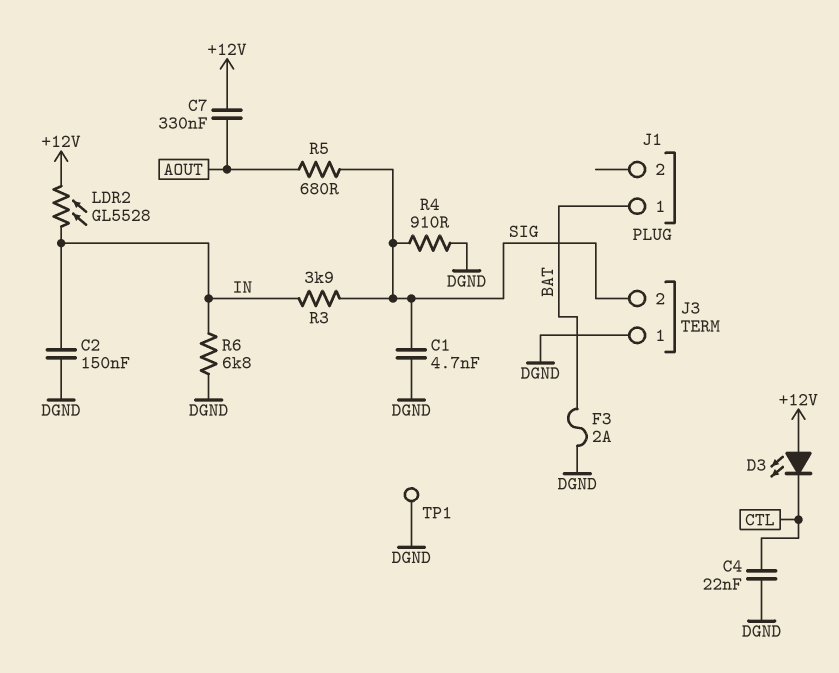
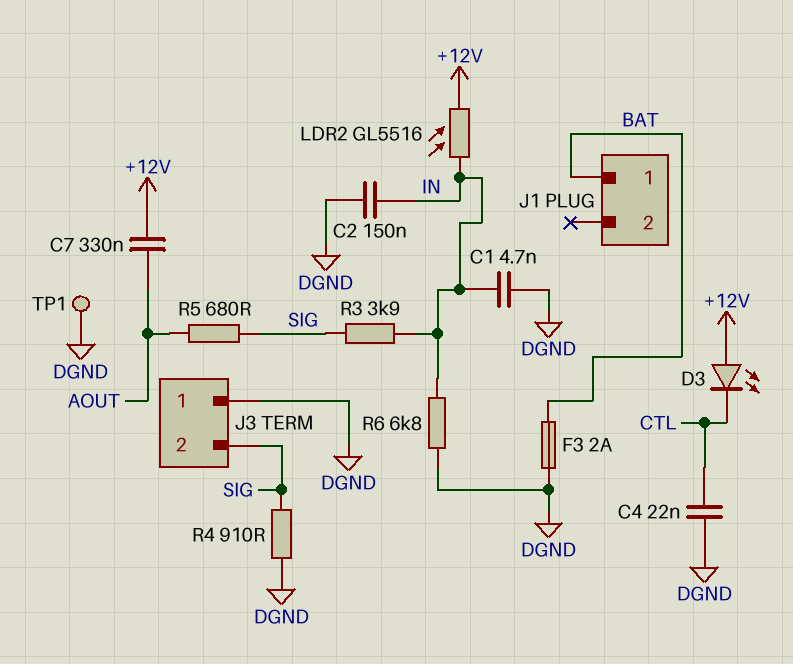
C1: 4.7nF (DGND, SIG) -> 4.7nF (DGND, IN)
LDR2: GL5528 (+12V, IN) -> GL5516 (+12V, IN)

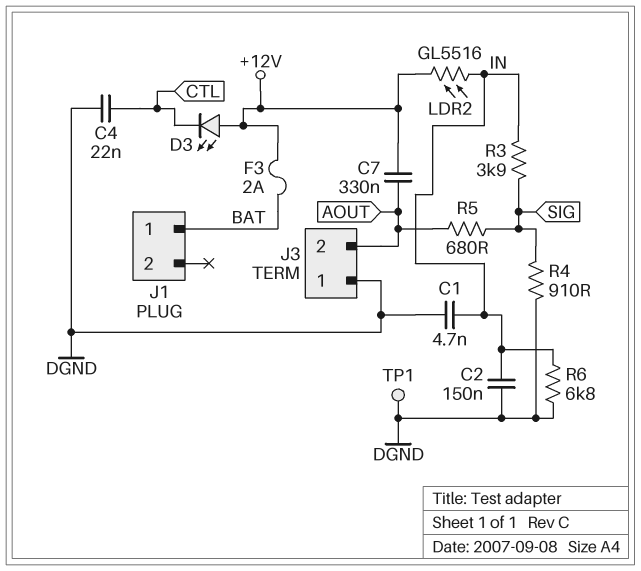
F3: 2A (BAT, DGND) -> 2A (+12V, BAT)
J3 pin 2: SIG -> AOUT

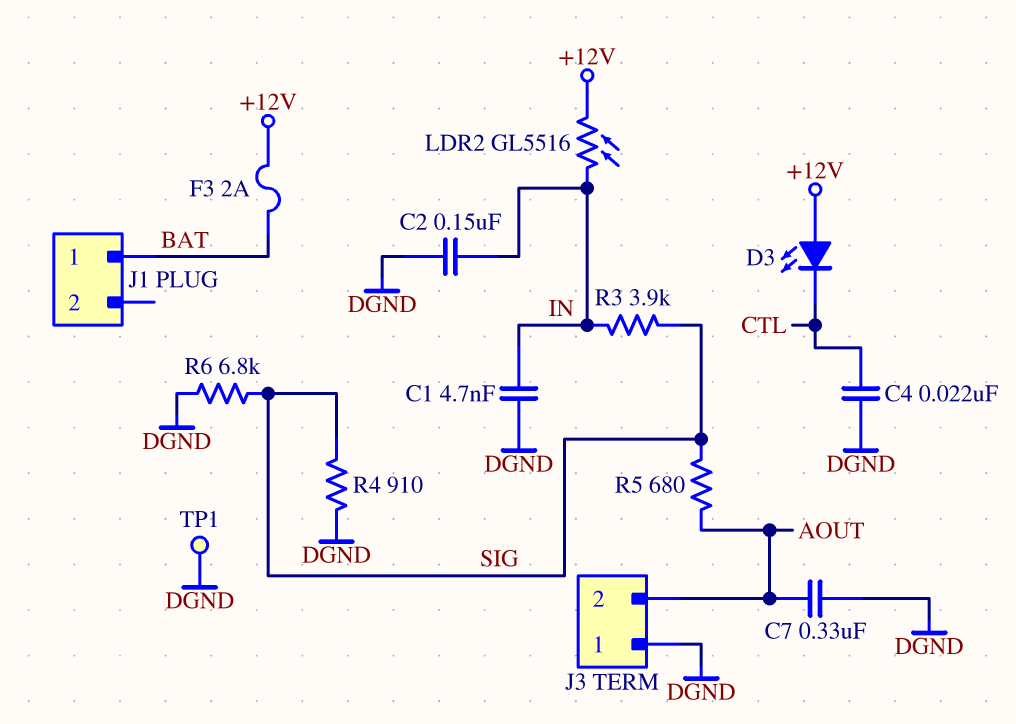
C7: 330nF (+12V, AOUT) -> 330nF (AOUT, DGND)
R6: 6.8k (DGND, IN) -> 6.8k (DGND, SIG)

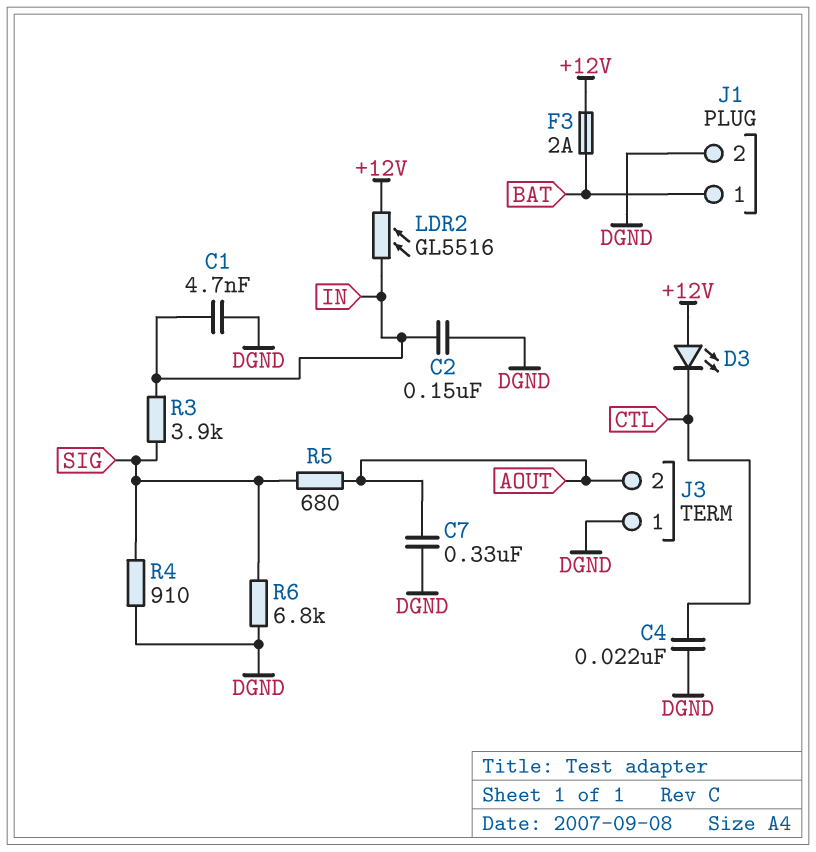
J1 pin 2: none -> DGND
TP1: test point (DGND) -> none

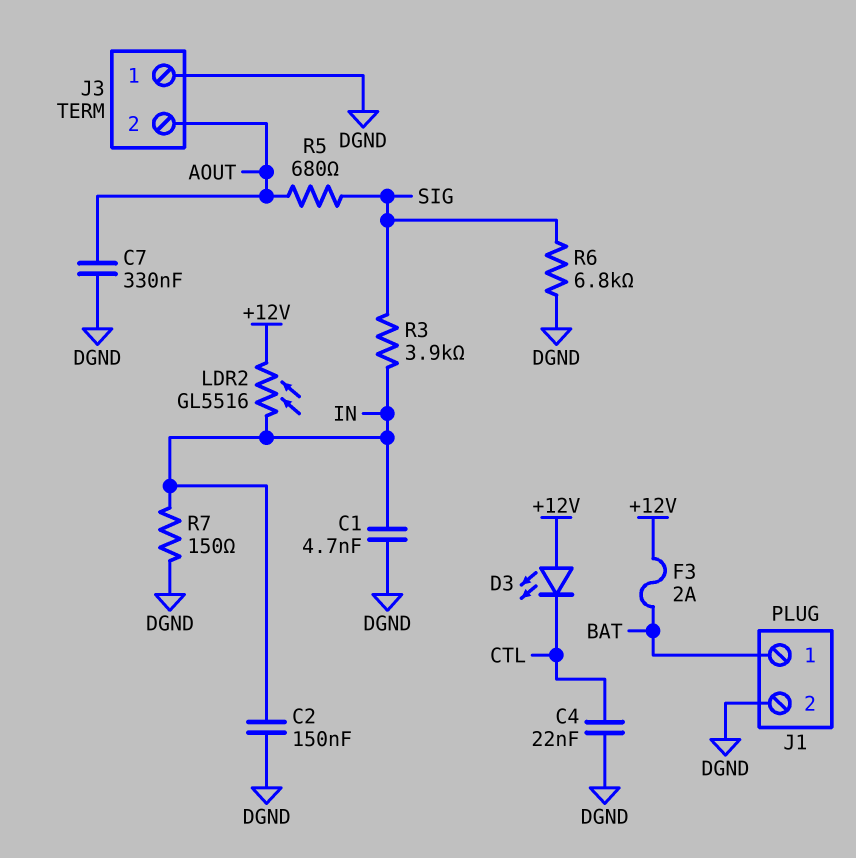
R4: 910 (DGND, SIG) -> none
R7: none -> 150 (DGND, IN)

